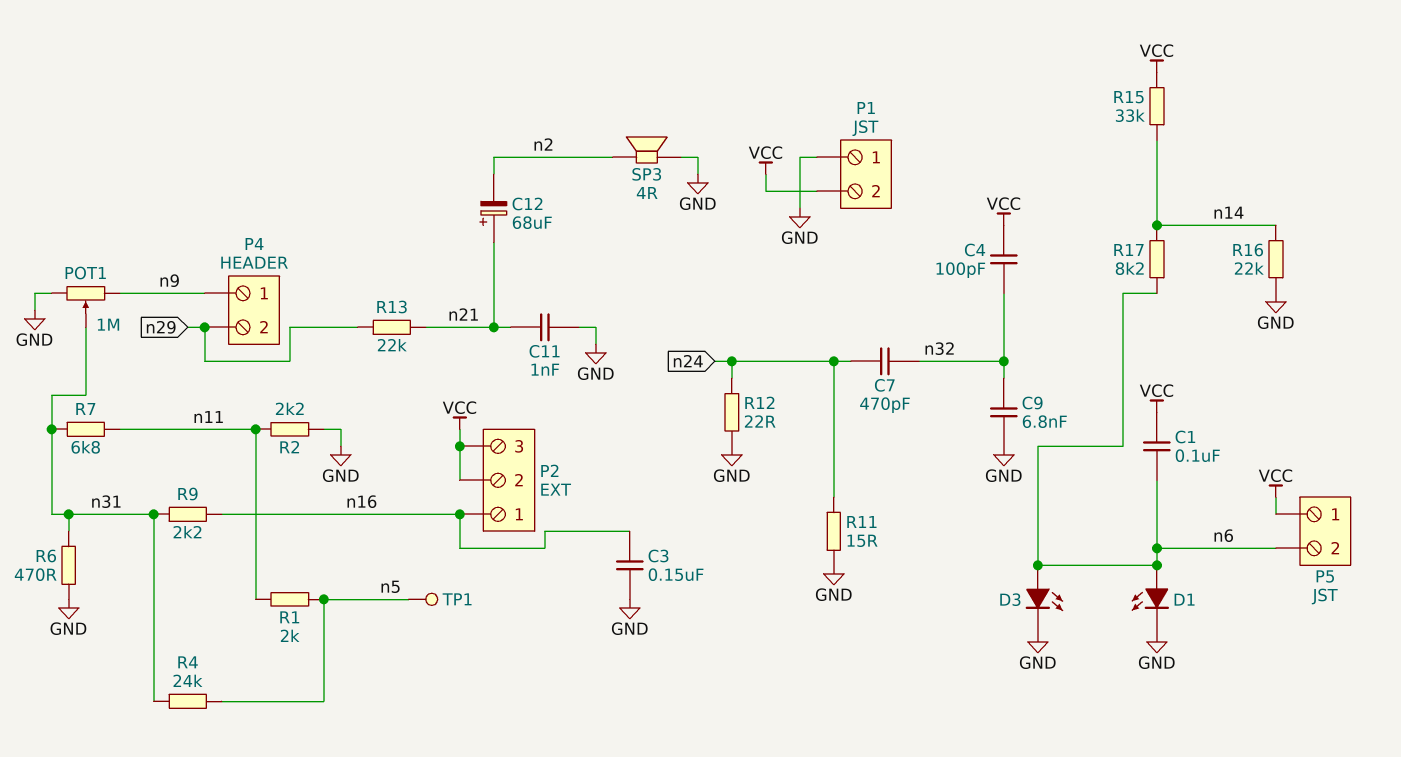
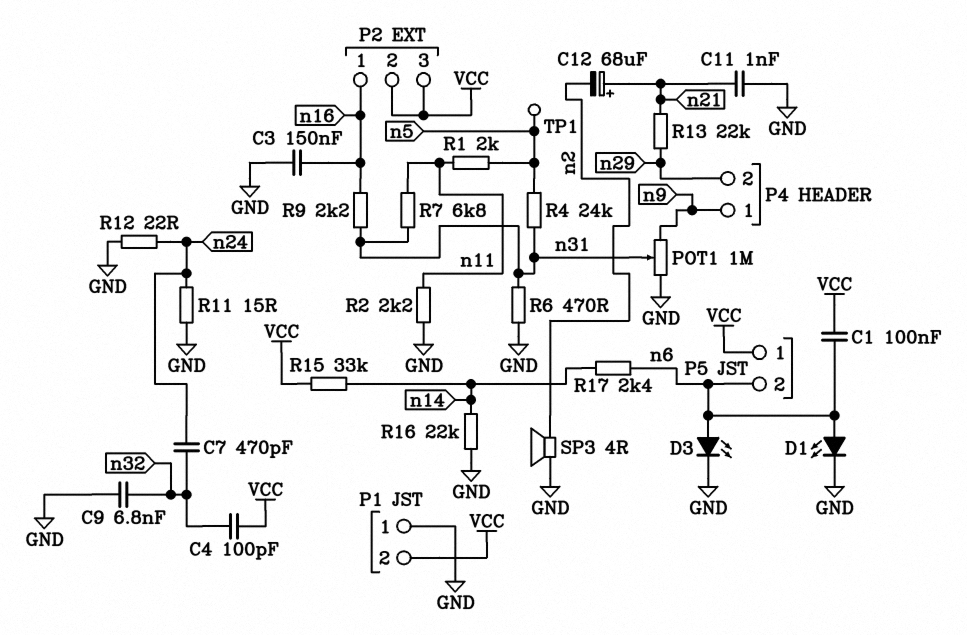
R17: 8.2k (n6, n14) -> 2.4k (n6, n14)

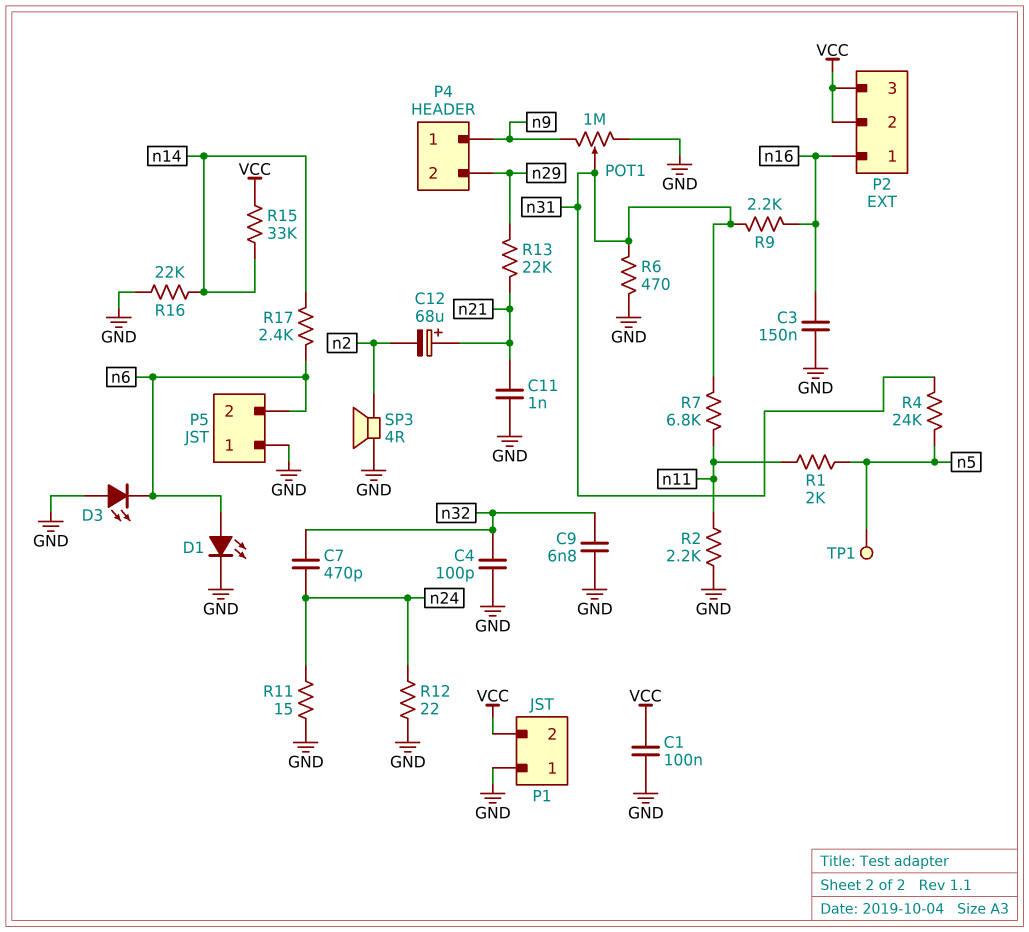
C1: 100nF (VCC, n6) -> 100nF (GND, VCC)
C4: 100pF (VCC, n32) -> 100pF (GND, n32)
D3: LED (A n6, K GND) -> LED (A GND, K n6)
P5 pin 1: VCC -> GND

